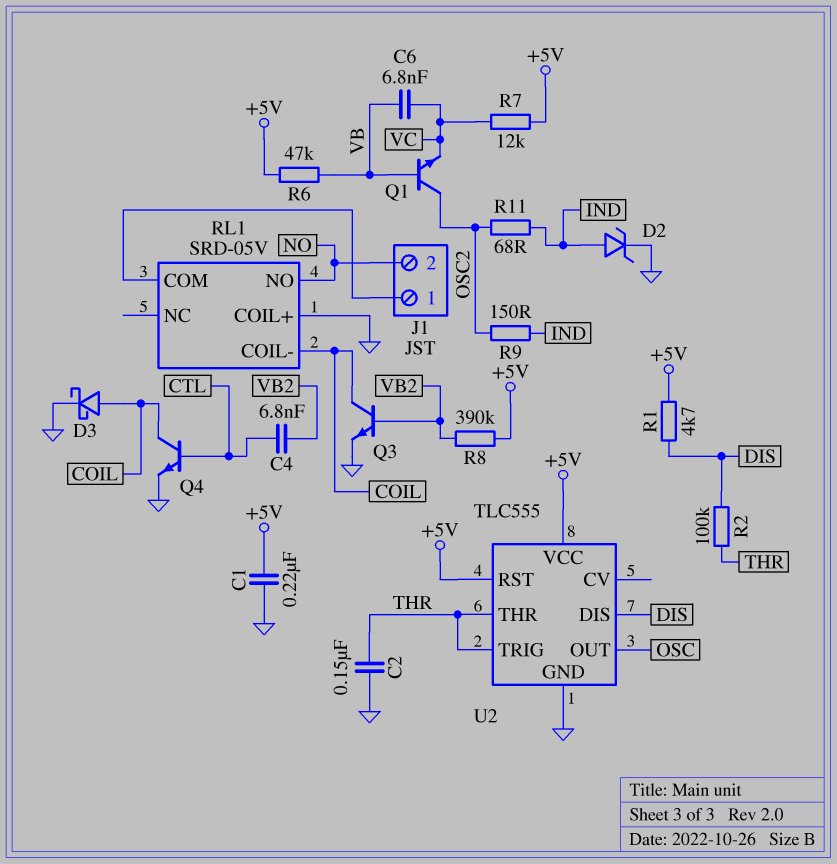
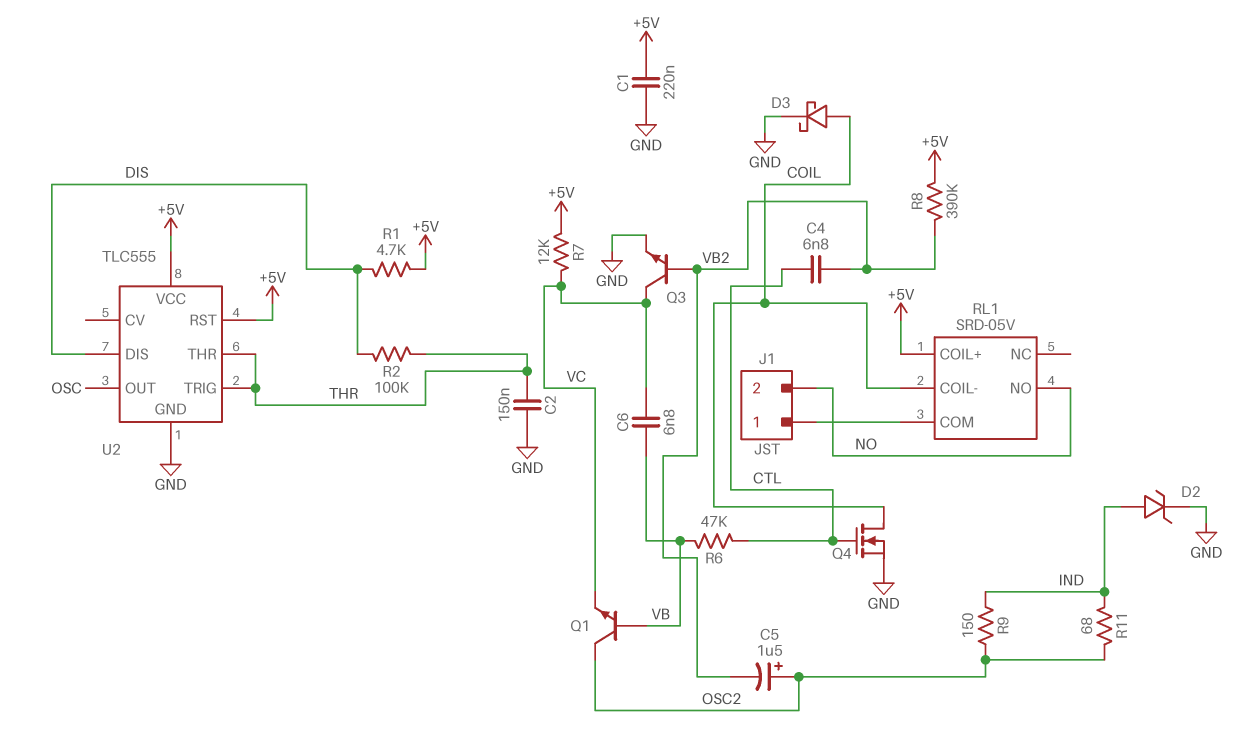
C5: none -> 1.5uF (plus OSC2, minus VB2)
Q3: NPN (B VB2, C COIL, E GND) -> NPN (B VB2, C VC, E GND)
Q4: NPN (B CTL, C COIL, E GND) -> NMOS (G CTL, D COIL, S GND)
R6: 47k (+5V, VB) -> 47k (CTL, VB)
RL1 pin COIL+: GND -> +5V

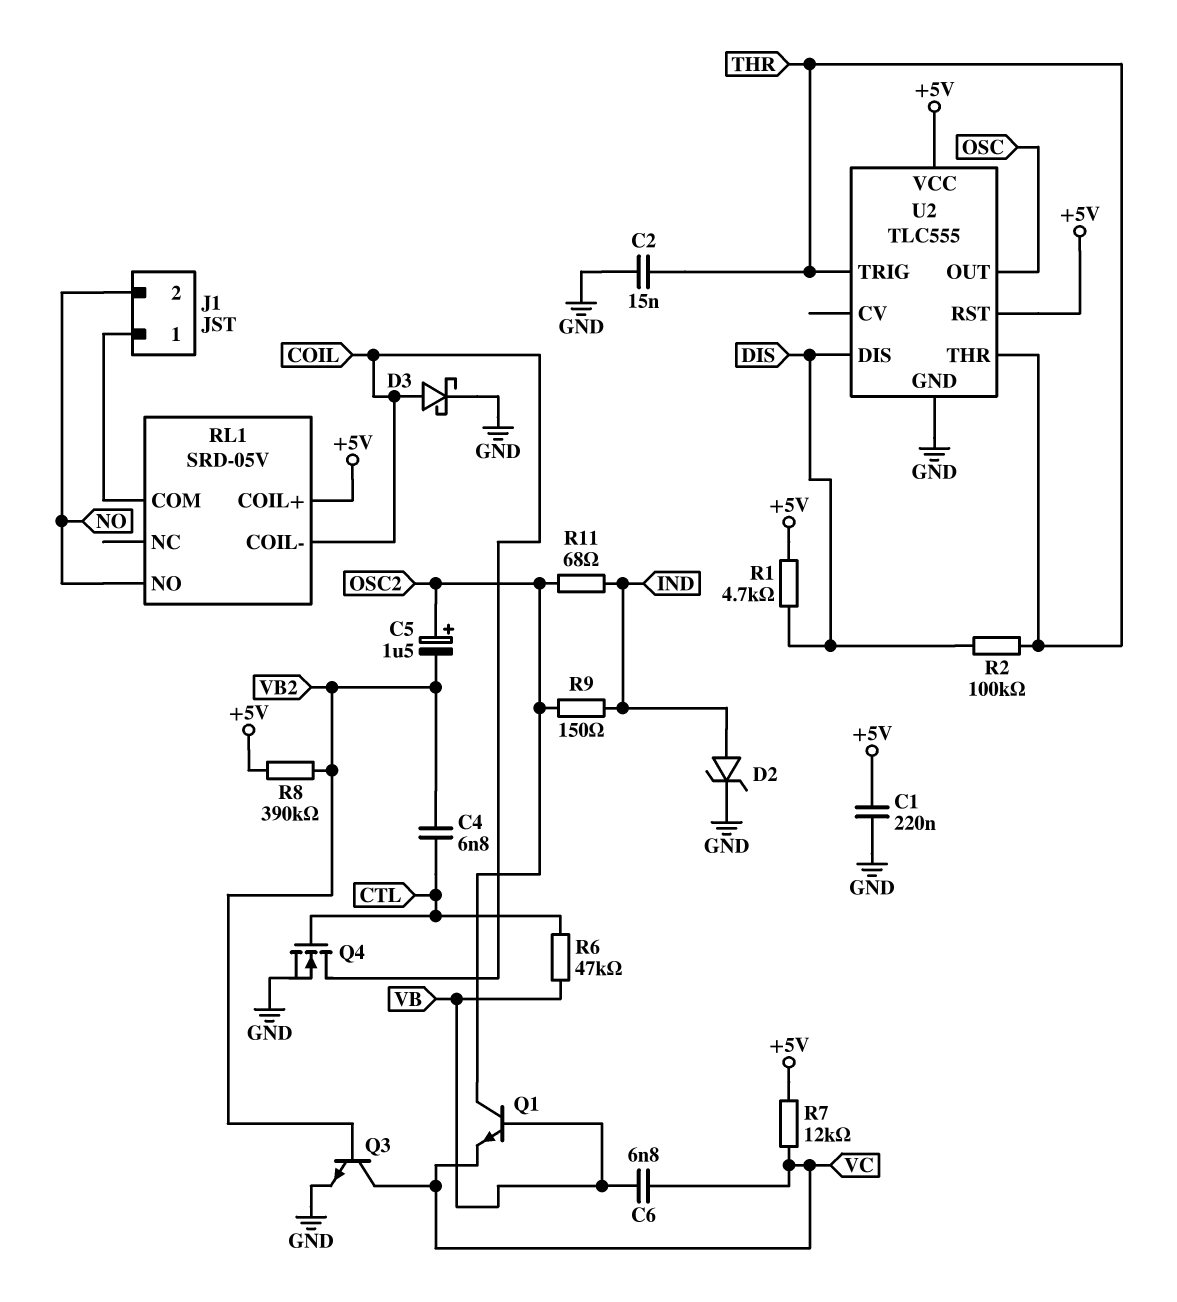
C2: 150nF (GND, THR) -> 15nF (GND, THR)

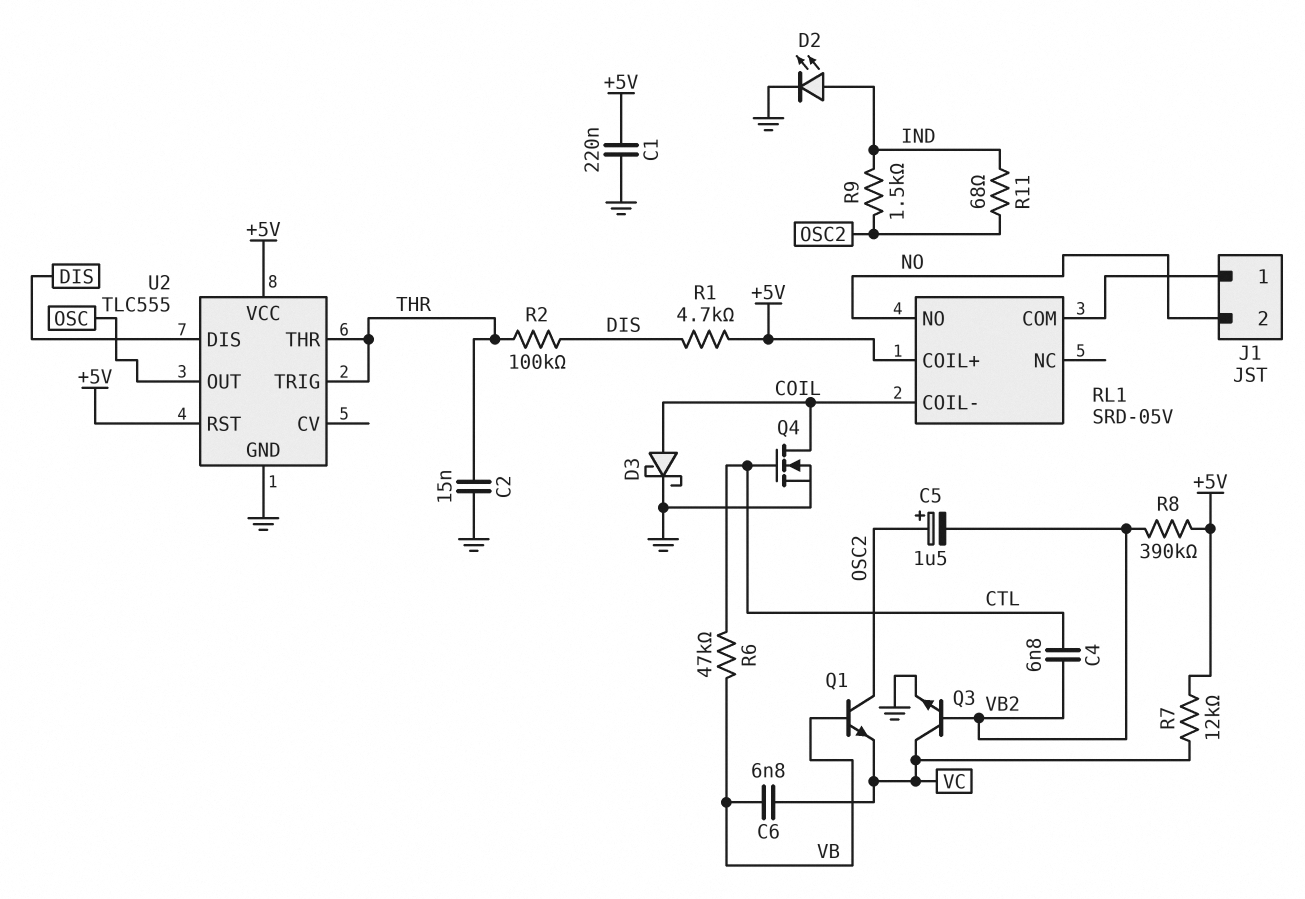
D2: zener (A IND, K GND) -> LED (A IND, K GND)
R9: 150 (IND, OSC2) -> 1.5k (IND, OSC2)

